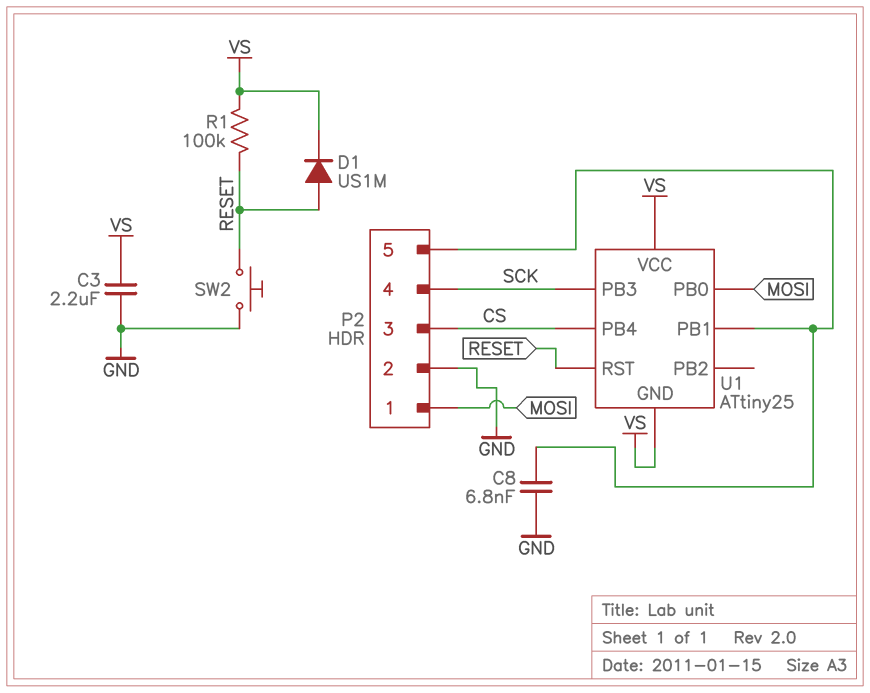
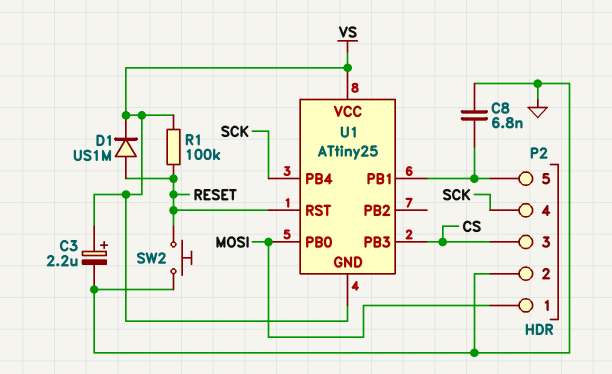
C3: 2.2uF (GND, VS) -> 2.2uF (plus VS, minus GND)
U1 pin PB3: SCK -> CS
U1 pin PB4: CS -> SCK

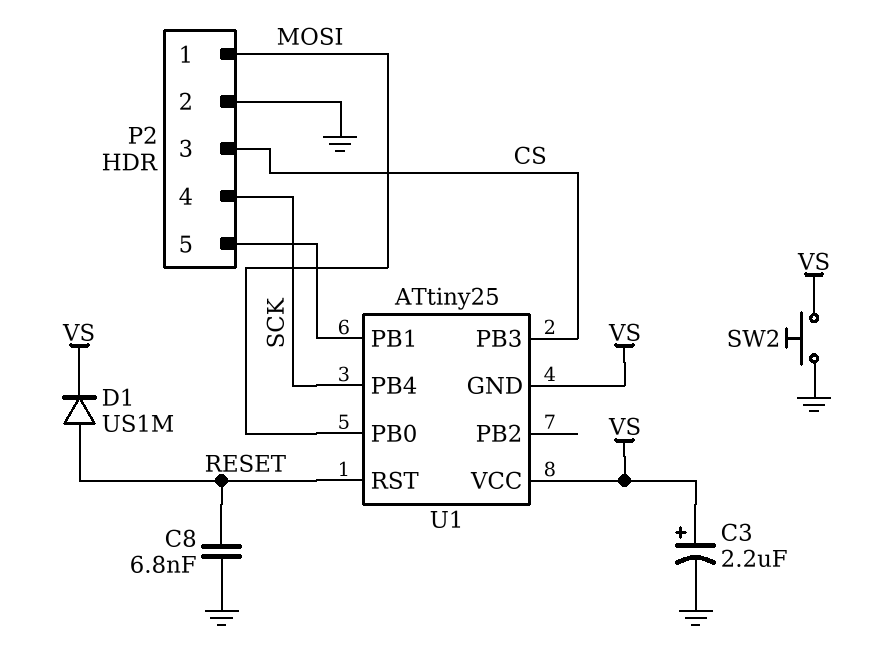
C8: 6.8nF (GND, P2/5) -> 6.8nF (GND, RESET)
R1: 100k (RESET, VS) -> none
SW2: button (GND, RESET) -> button (GND, VS)

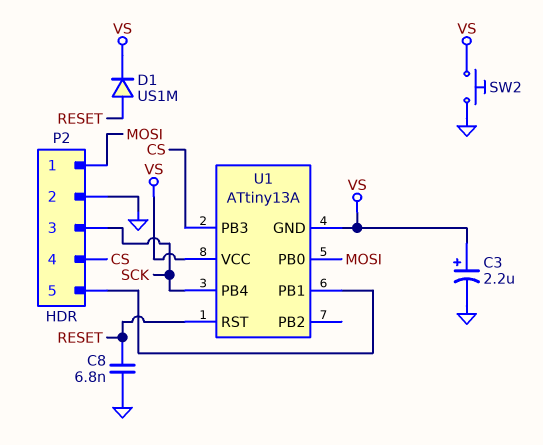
P2 pin 3: CS -> SCK
P2 pin 4: SCK -> CS
U1: ATtiny25 -> ATtiny13A

